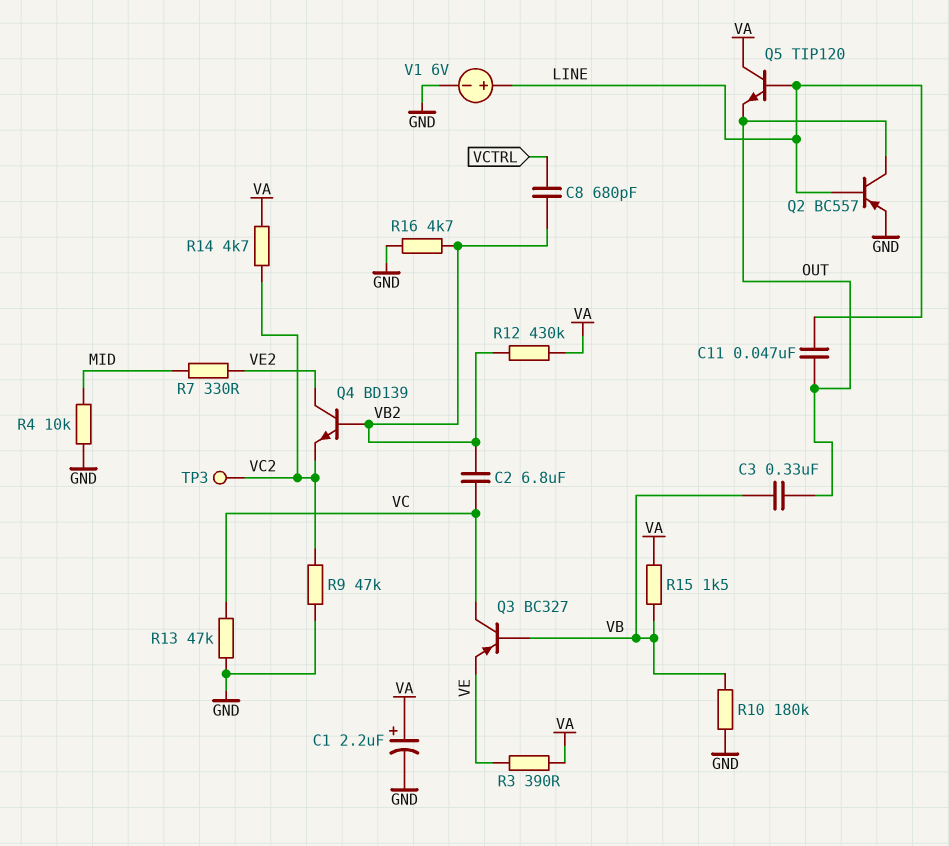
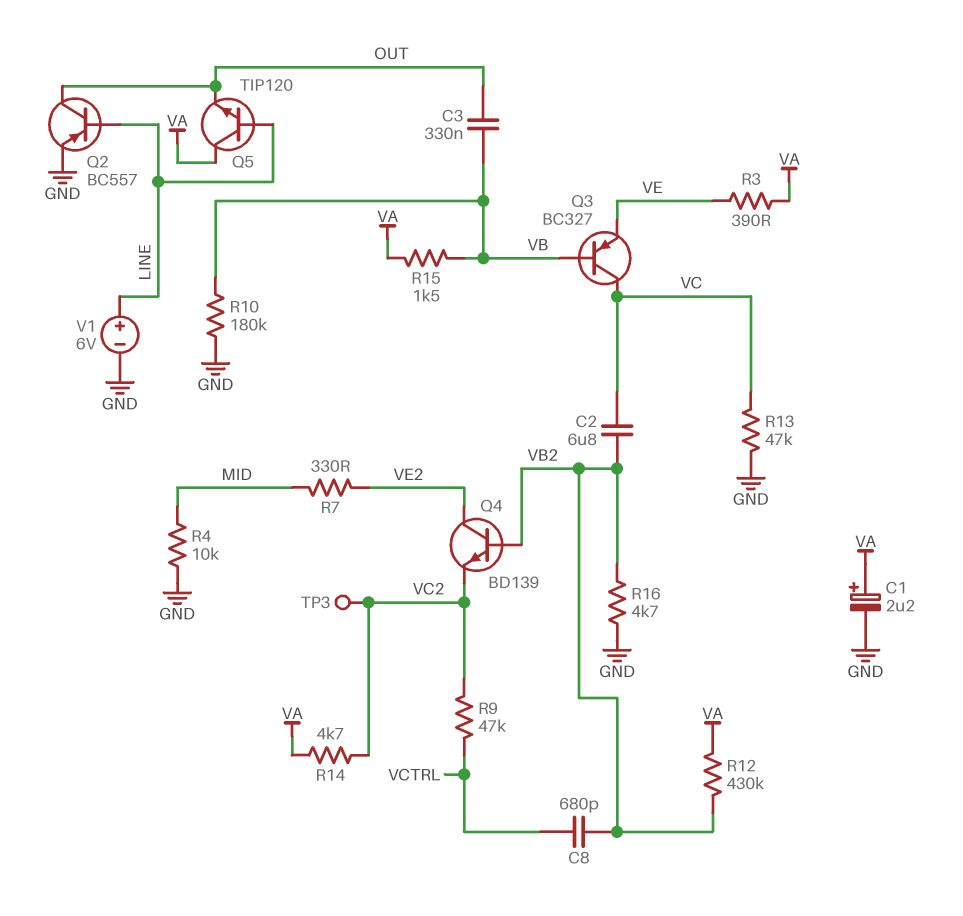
C11: 47nF (LINE, OUT) -> none
R9: 47k (GND, VC2) -> 47k (VC2, VCTRL)

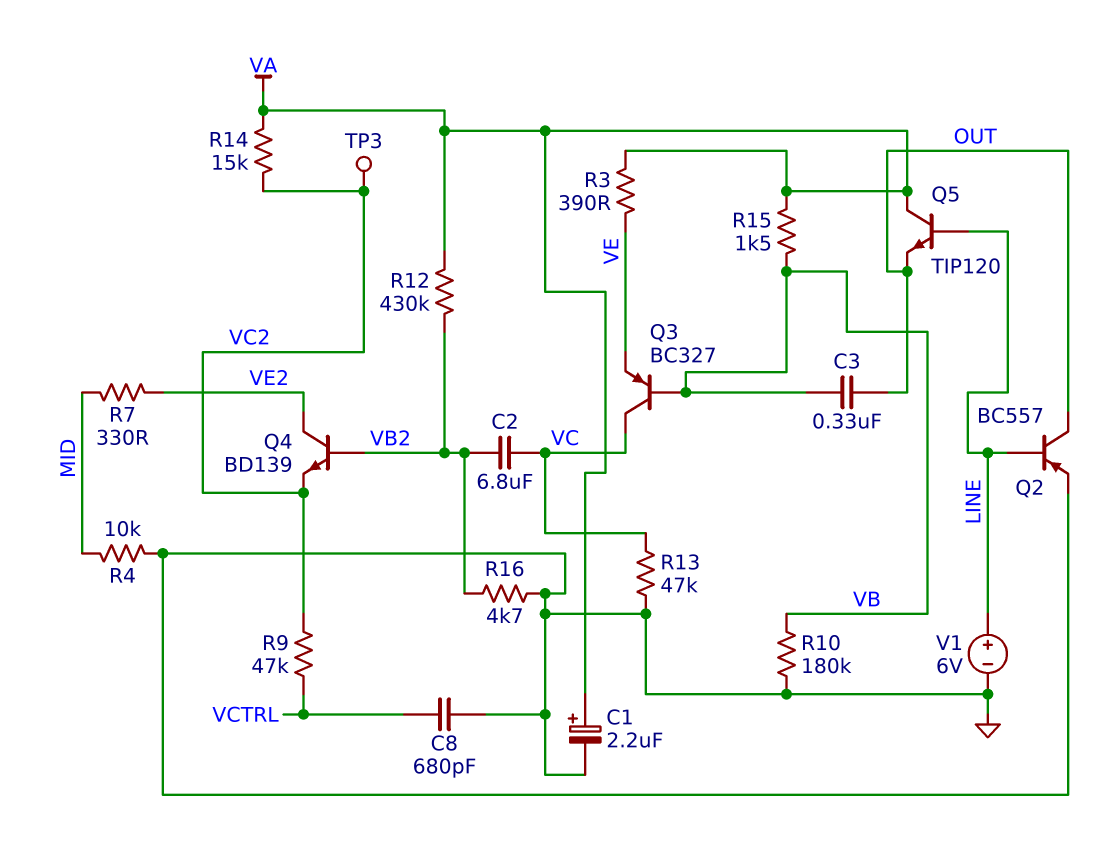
C8: 680pF (VB2, VCTRL) -> 680pF (GND, VCTRL)
R14: 4.7k (VA, VC2) -> 15k (VA, VC2)

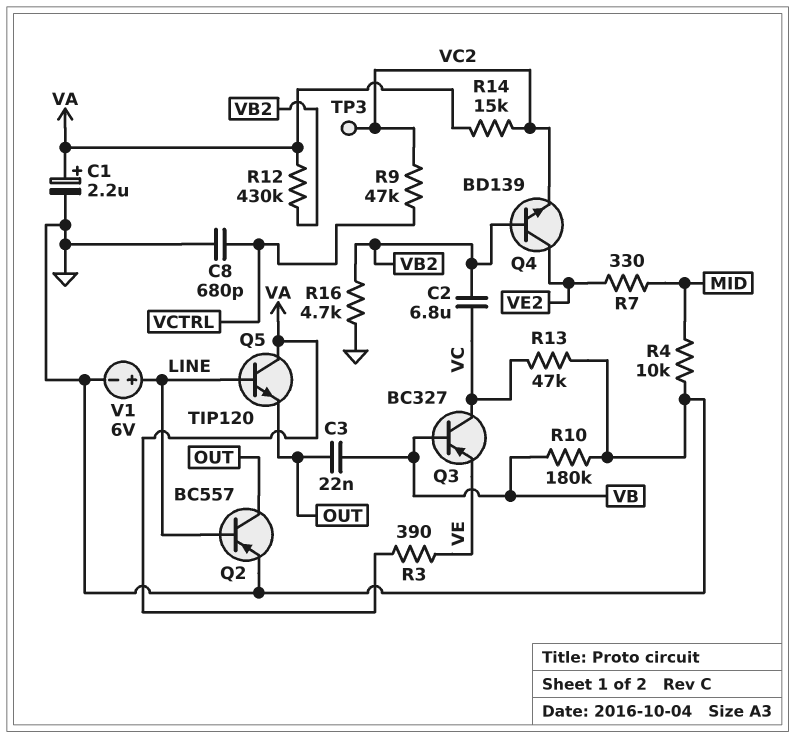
C3: 330nF (OUT, VB) -> 22nF (OUT, VB)
R15: 1.5k (VA, VB) -> none

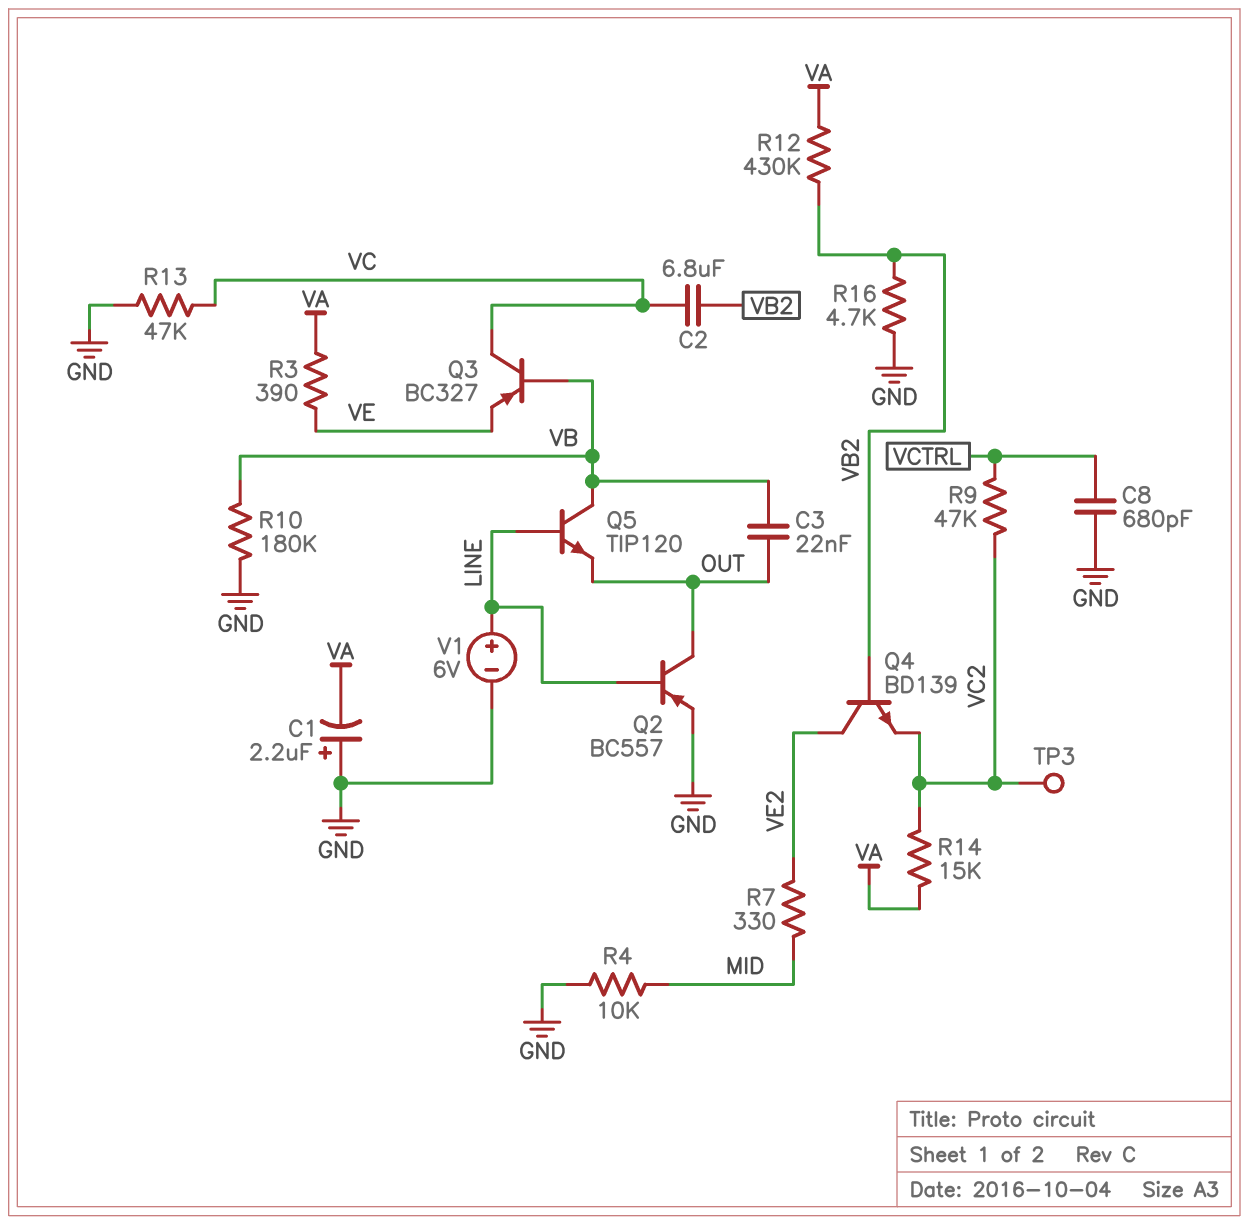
C1: 2.2uF (plus VA, minus GND) -> 2.2uF (plus GND, minus VA)
Q5: NPN TIP120 (B LINE, C VA, E OUT) -> NPN TIP120 (B LINE, C VB, E OUT)

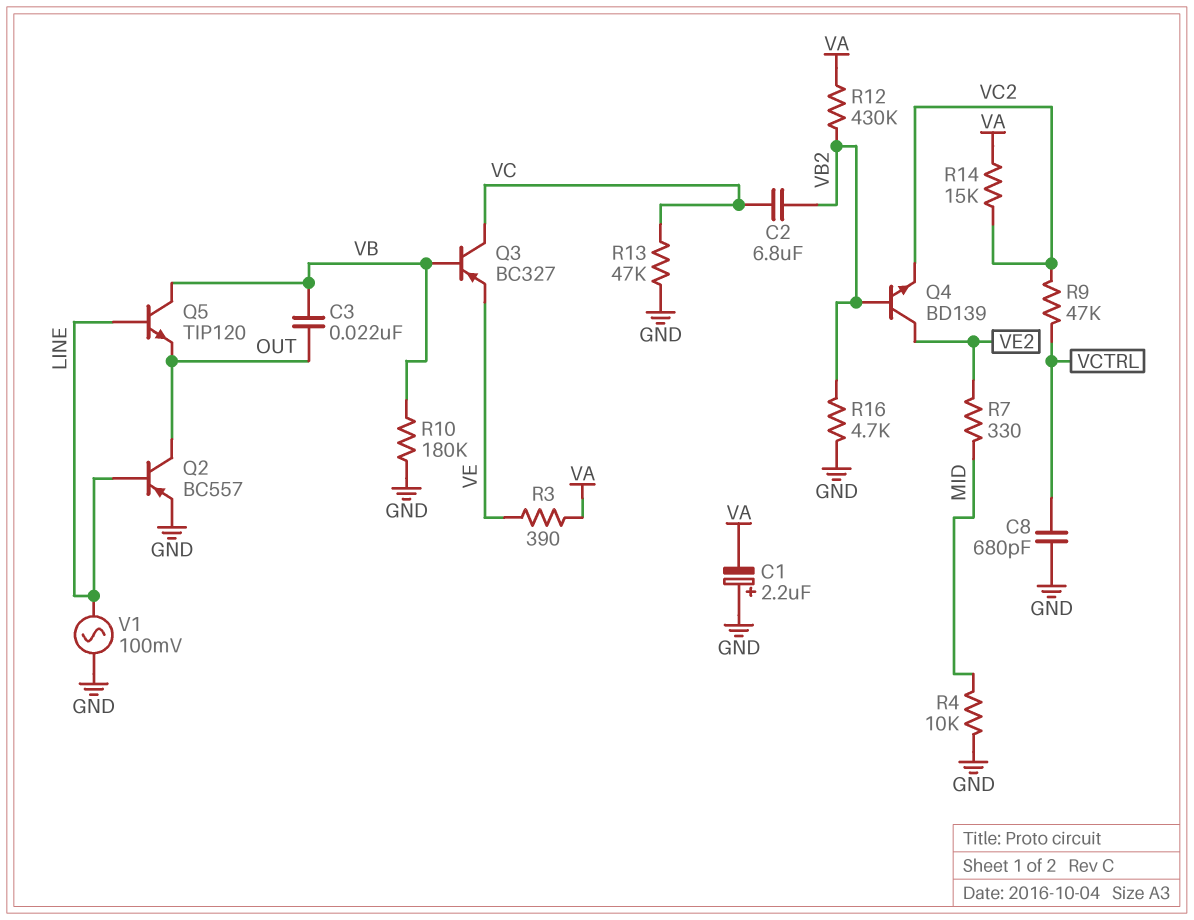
TP3: test point (VC2) -> none
V1: 6V (plus LINE, minus GND) -> AC 100mV (GND, LINE)

